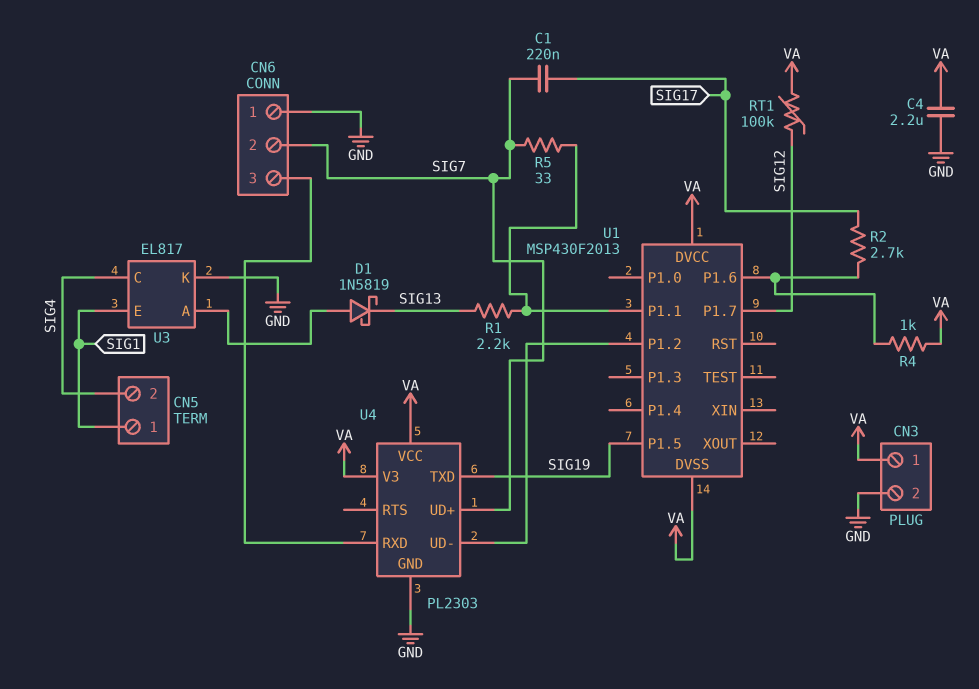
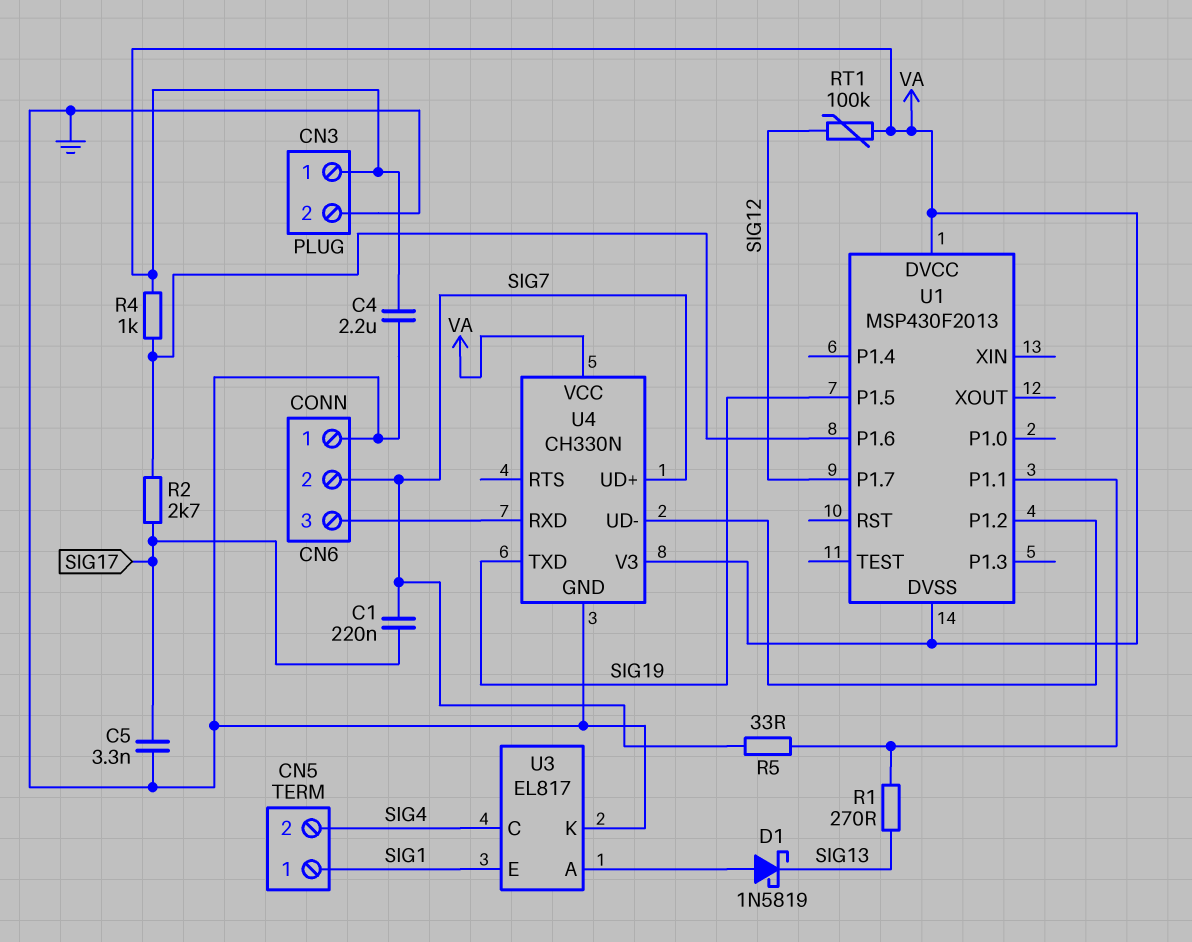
C5: none -> 3.3nF (GND, SIG17)
R1: 2.2k (SIG13, U1/P1.1) -> 270 (SIG13, U1/P1.1)
U4: PL2303 -> CH330N

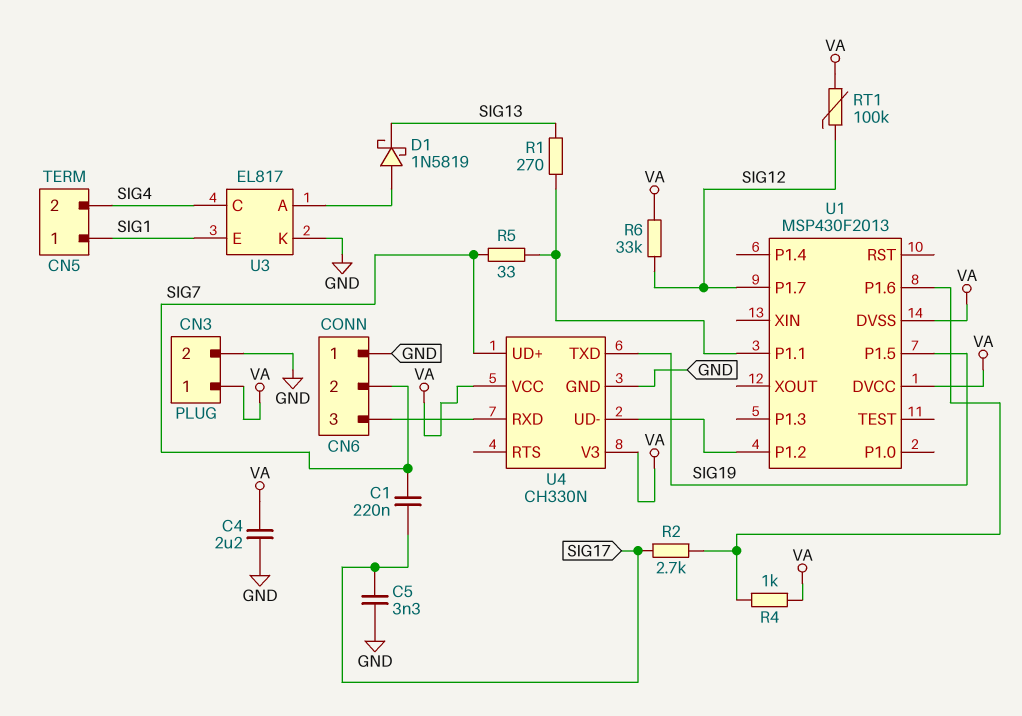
R6: none -> 33k (SIG12, VA)

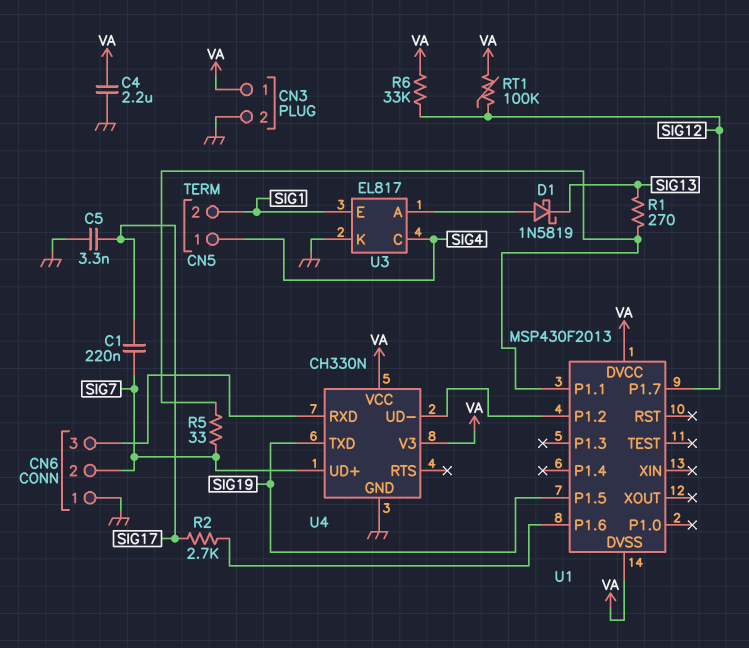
CN5 pin 1: SIG1 -> SIG4
CN5 pin 2: SIG4 -> SIG1
R4: 1k (U1/P1.6, VA) -> none

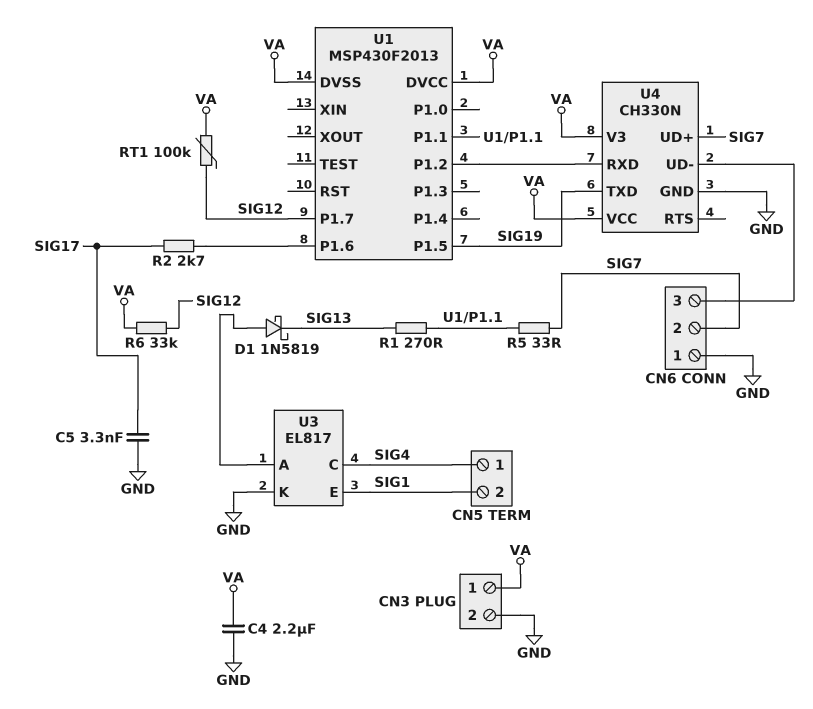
C1: 220nF (SIG7, SIG17) -> none
U4 pin RXD: CN6/3 -> U1/P1.2
U4 pin UD-: U1/P1.2 -> CN6/3

